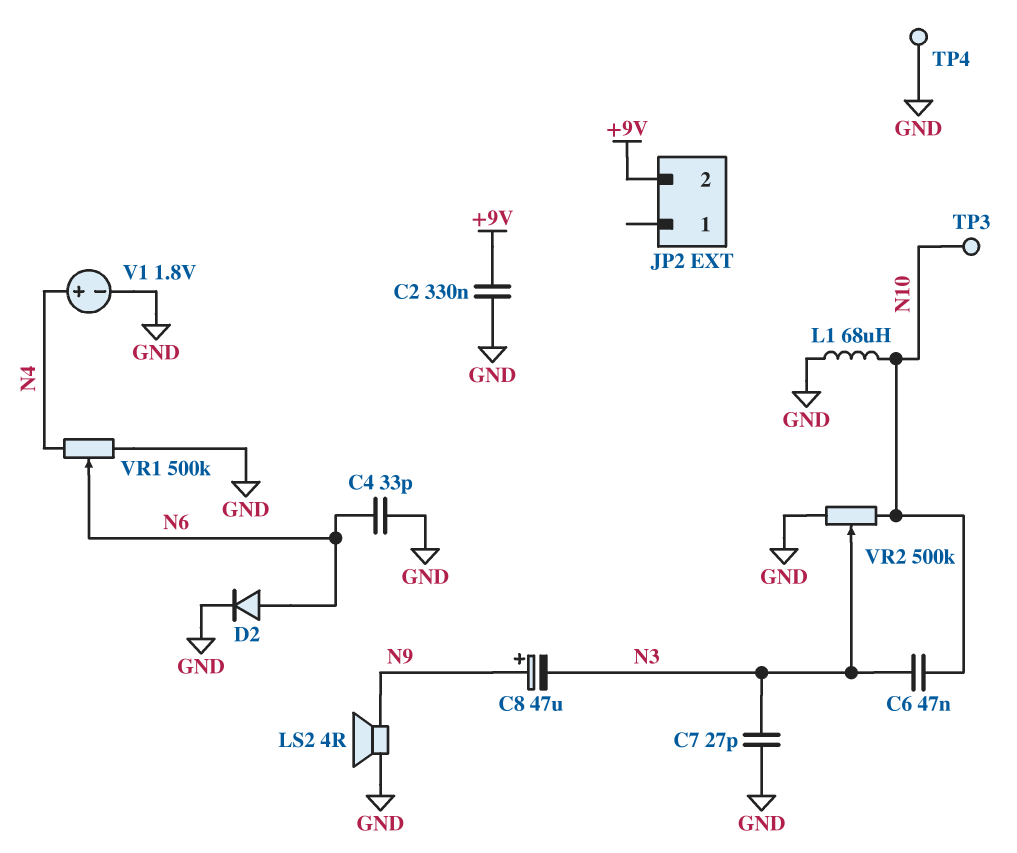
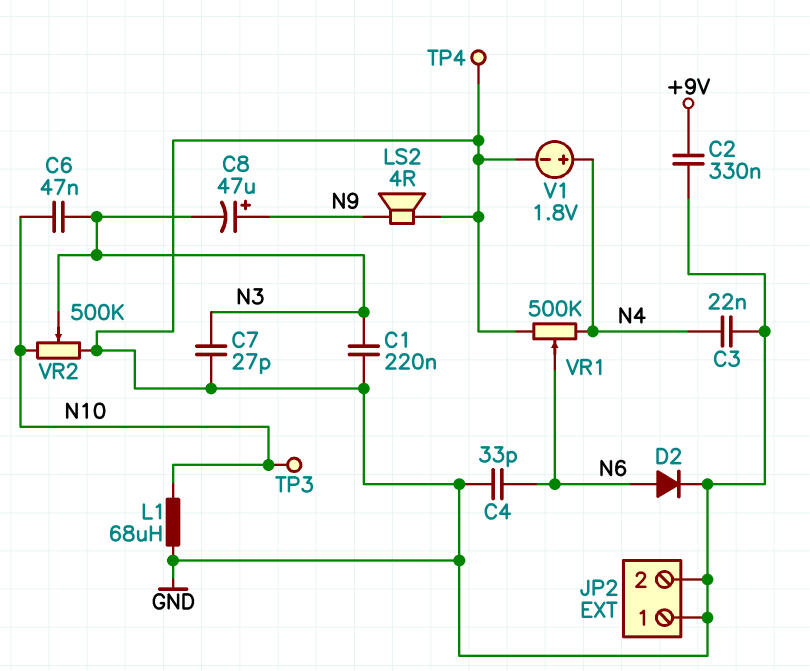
C1: none -> 220nF (GND, N3)
C3: none -> 22nF (GND, N4)
JP2 pin 1: none -> GND
JP2 pin 2: +9V -> GND

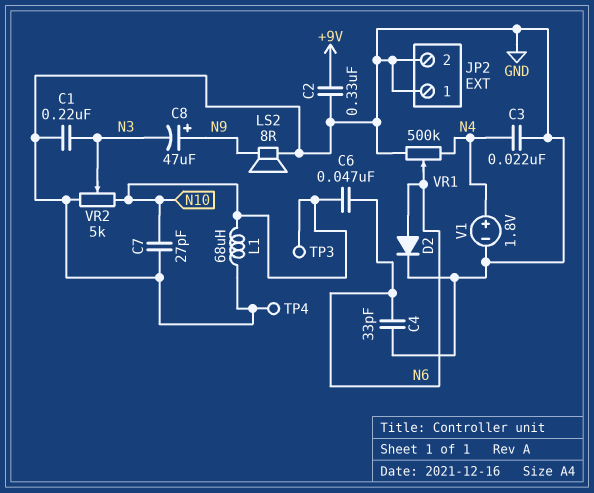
C6: 47nF (N3, N10) -> 47nF (N6, N10)
C7: 27pF (GND, N3) -> 27pF (GND, N10)
LS2: speaker 4R (GND, N9) -> speaker 8R (GND, N9)
VR2: 500k (GND, N10, wiper N3) -> 5k (GND, N10, wiper N3)

